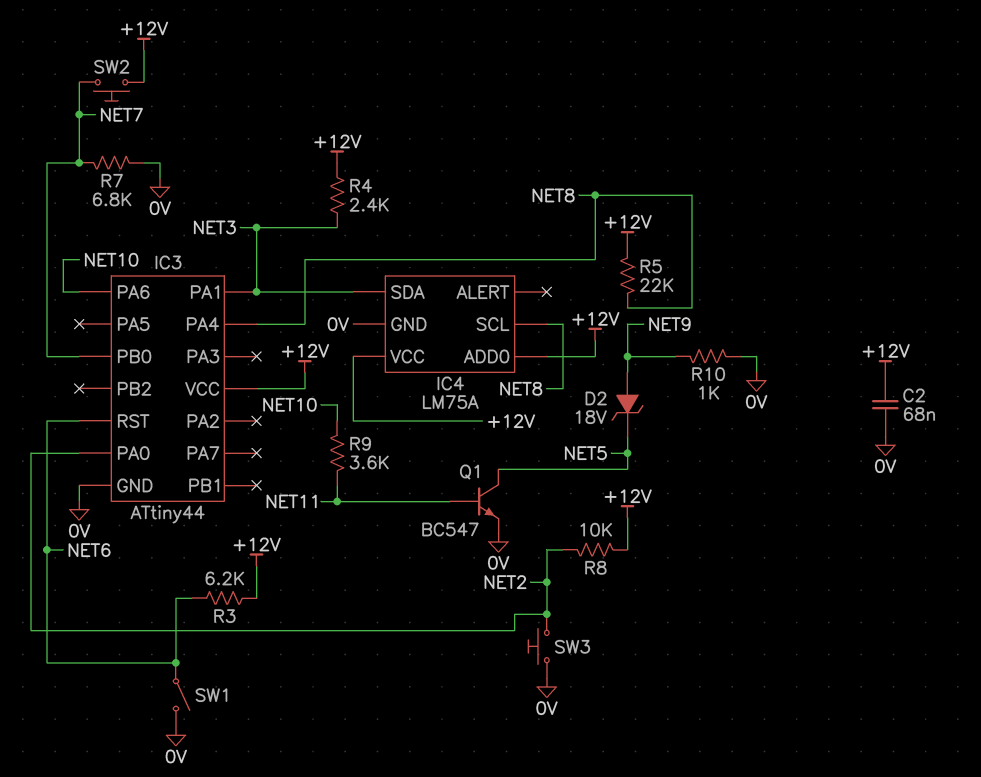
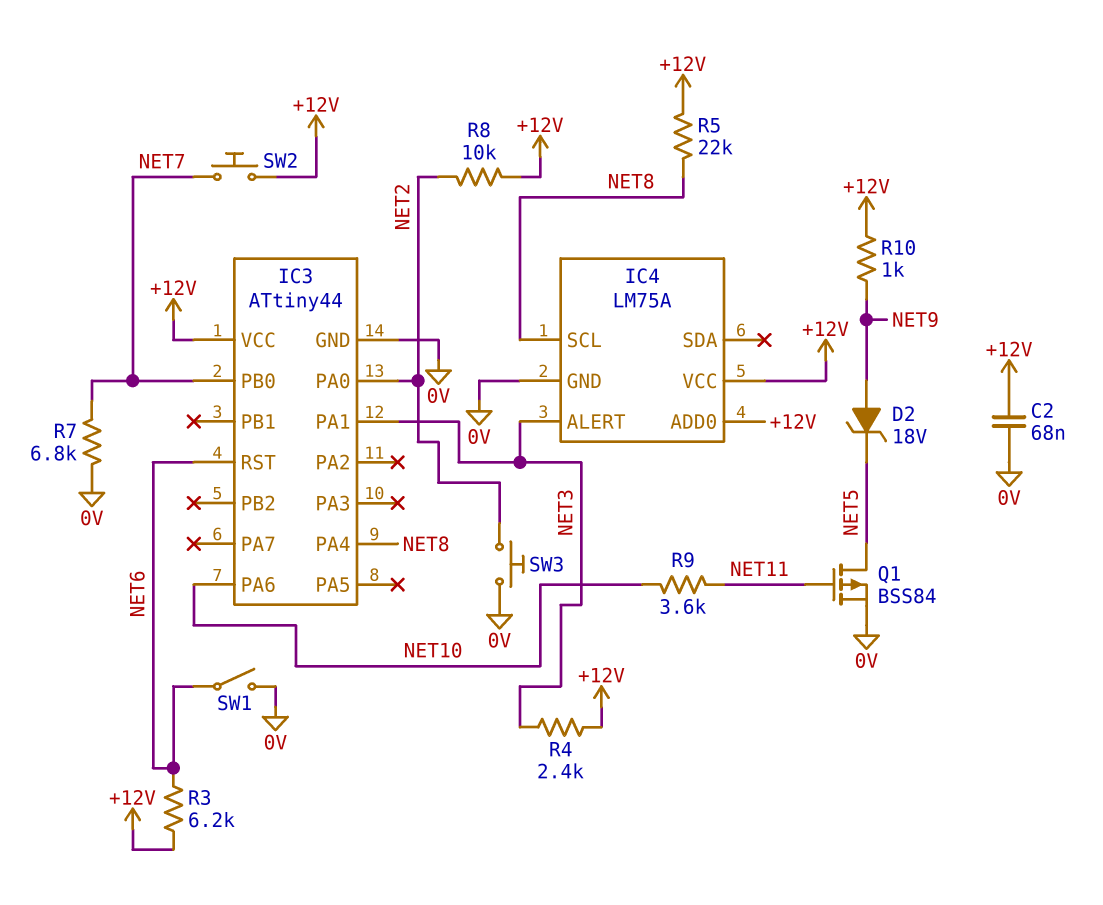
IC4 pin ALERT: none -> NET3
IC4 pin SDA: NET3 -> none
Q1: NPN BC547 (B NET11, C NET5, E 0V) -> PMOS BSS84 (G NET11, D NET5, S 0V)
R10: 1k (0V, NET9) -> 1k (+12V, NET9)

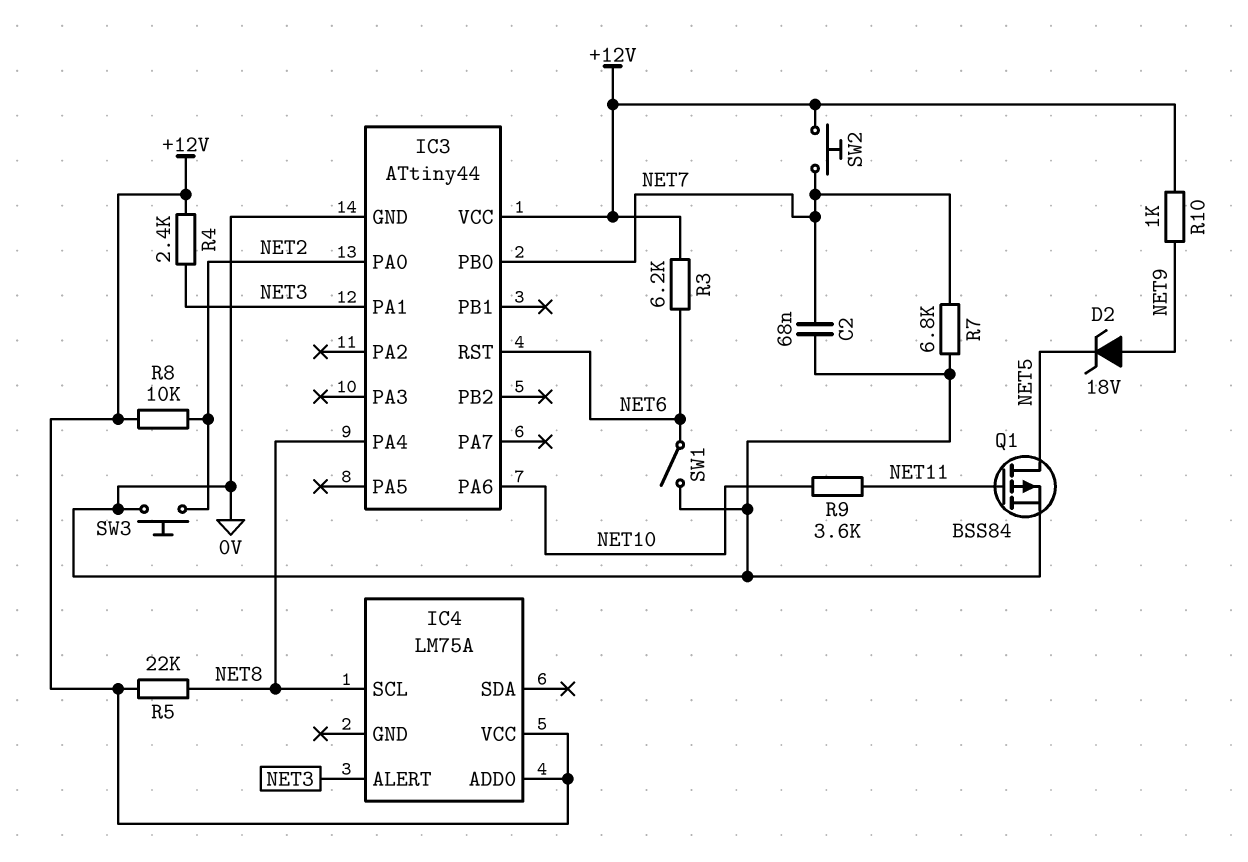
C2: 68nF (+12V, 0V) -> 68nF (0V, NET7)
IC4 pin GND: 0V -> none

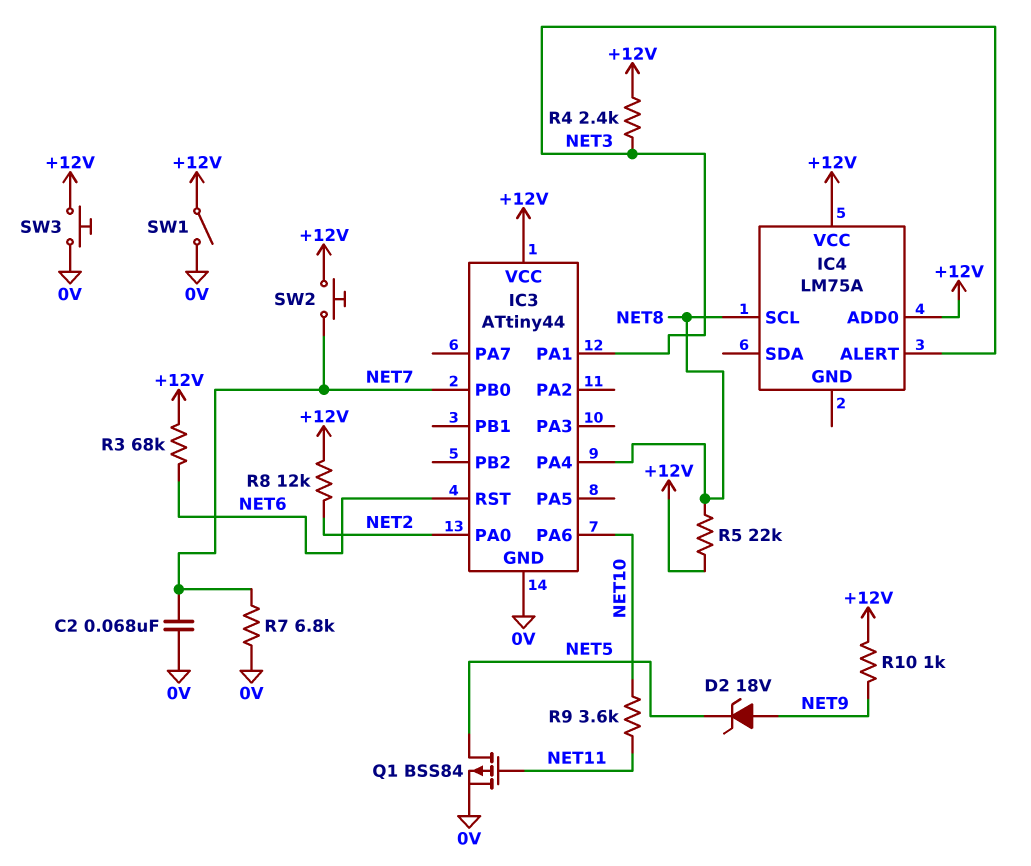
R3: 6.2k (+12V, NET6) -> 68k (+12V, NET6)
R8: 10k (+12V, NET2) -> 12k (+12V, NET2)
SW1: switch (0V, NET6) -> switch (+12V, 0V)
SW3: button (0V, NET2) -> button (+12V, 0V)

